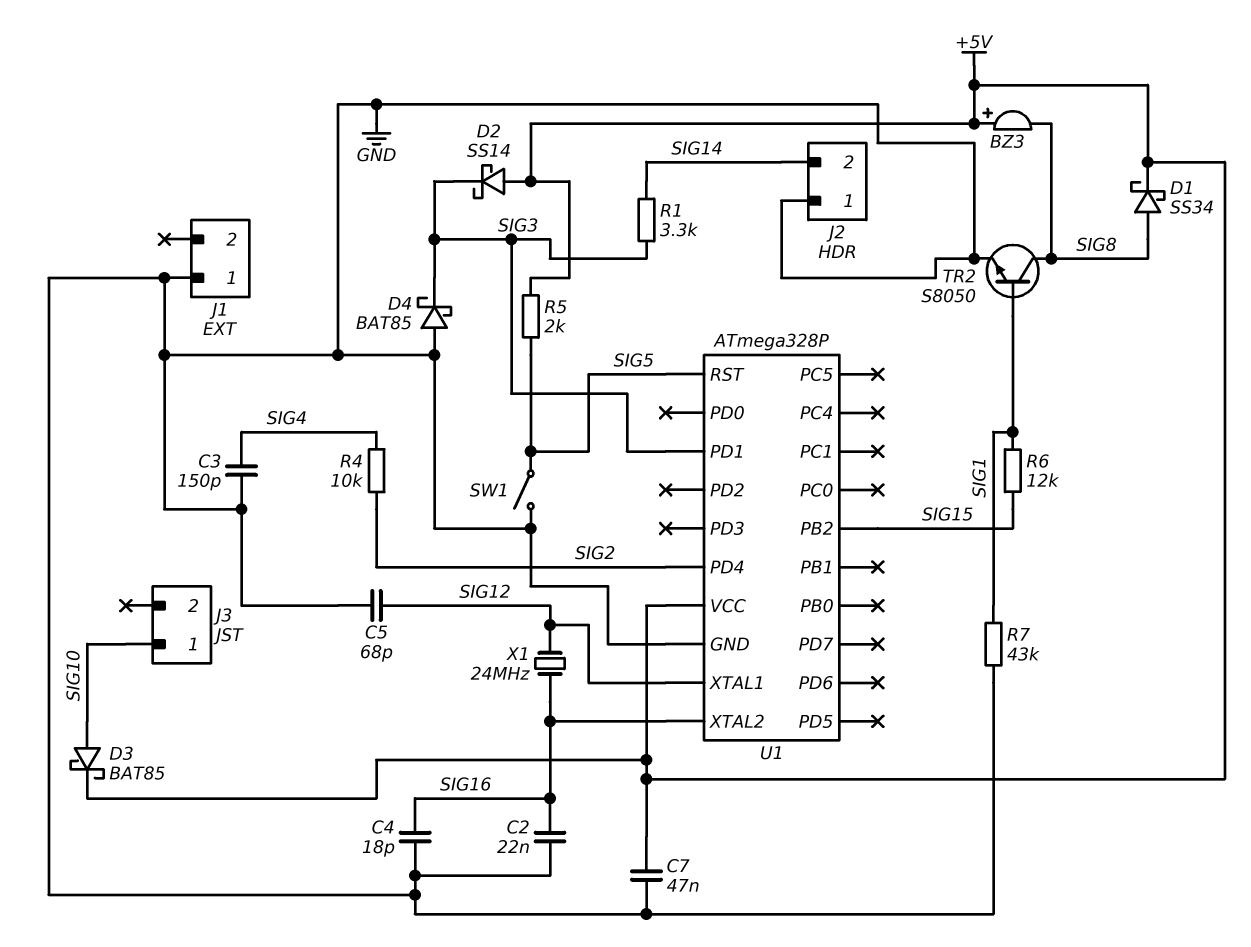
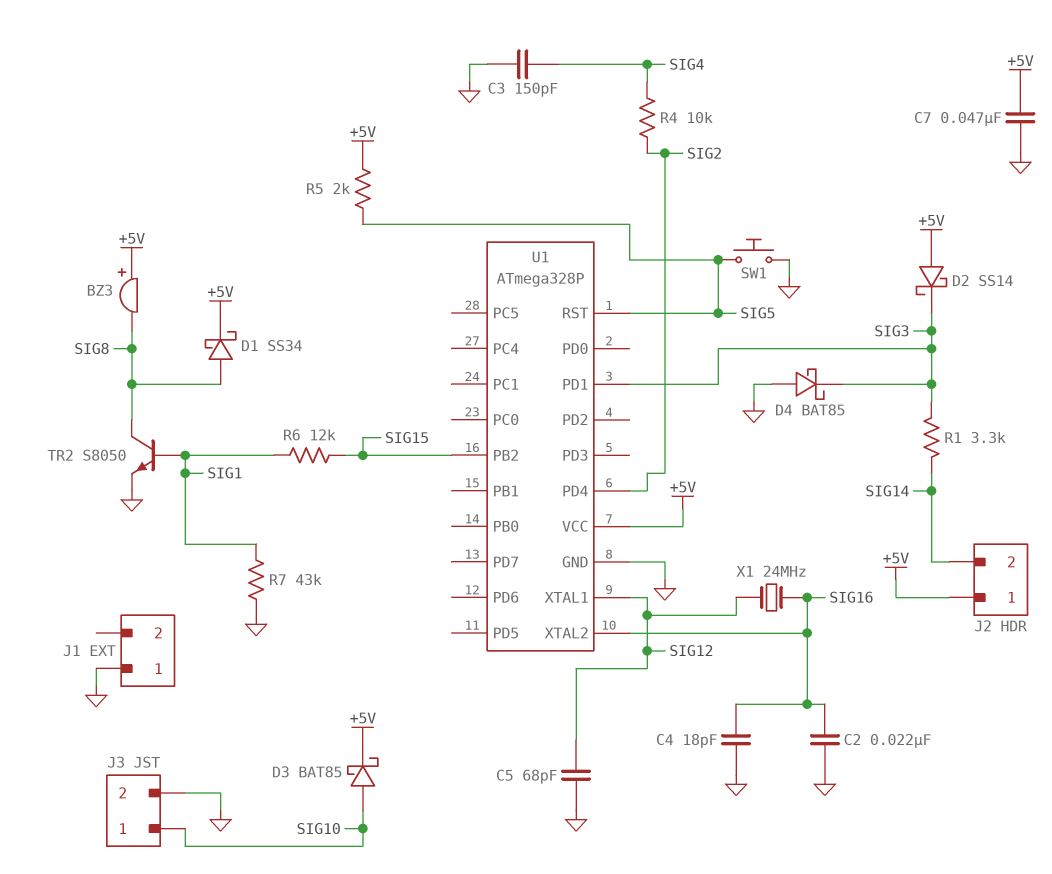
J2 pin 1: GND -> +5V
J3 pin 2: none -> GND
SW1: switch (GND, SIG5) -> button (GND, SIG5)

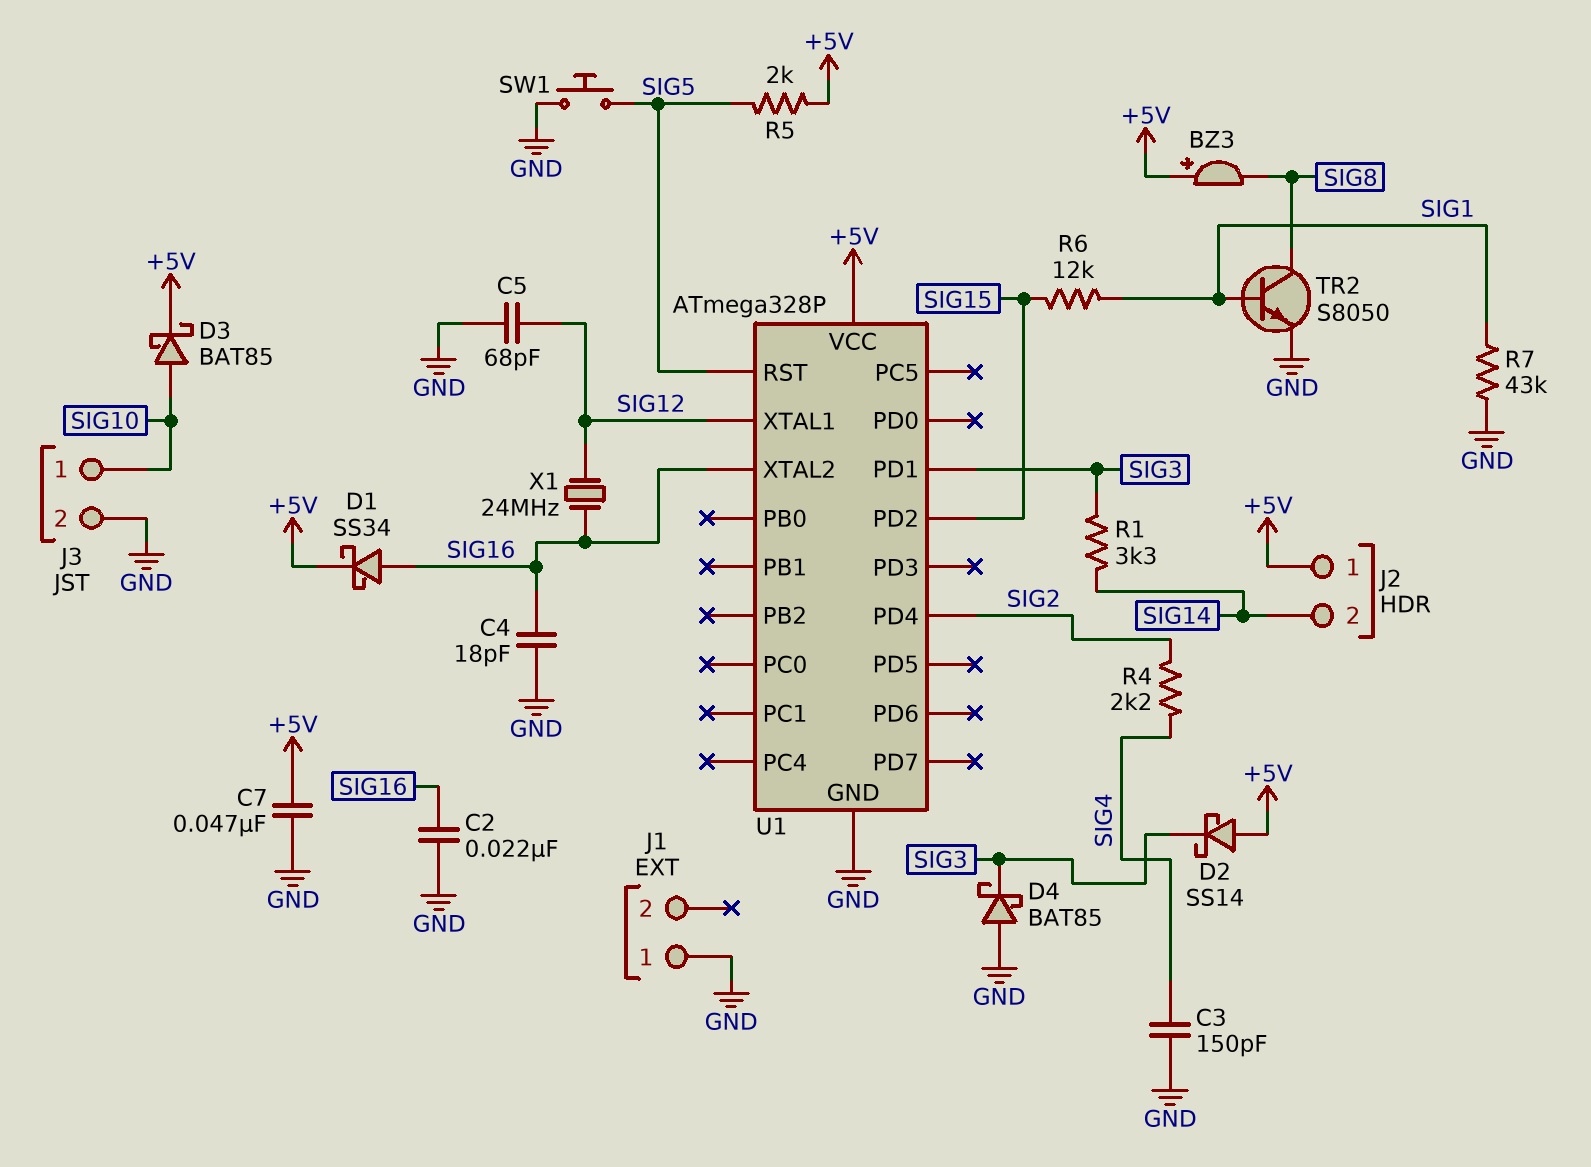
D1: schottky SS34 (A SIG8, K +5V) -> schottky SS34 (A SIG16, K +5V)
R4: 10k (SIG2, SIG4) -> 2.2k (SIG2, SIG4)
U1 pin PB2: SIG15 -> none
U1 pin PD2: none -> SIG15

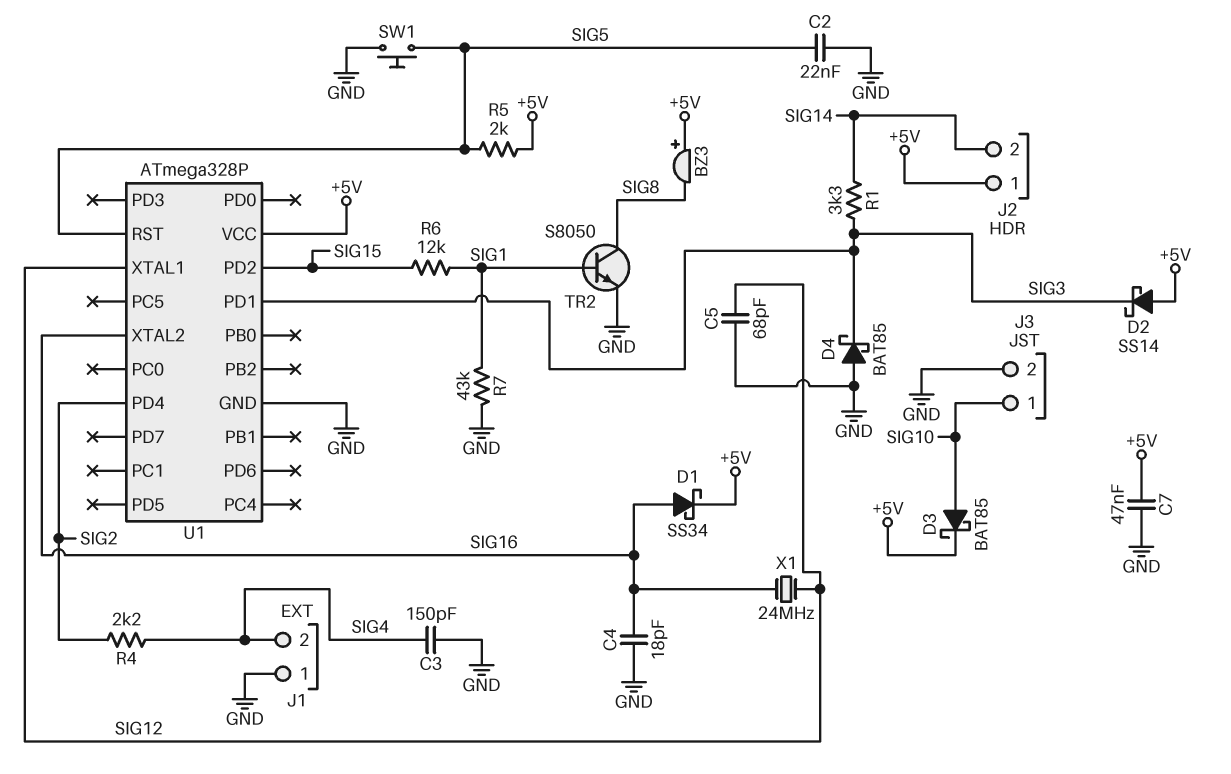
C2: 22nF (GND, SIG16) -> 22nF (GND, SIG5)
J1 pin 2: none -> SIG4

